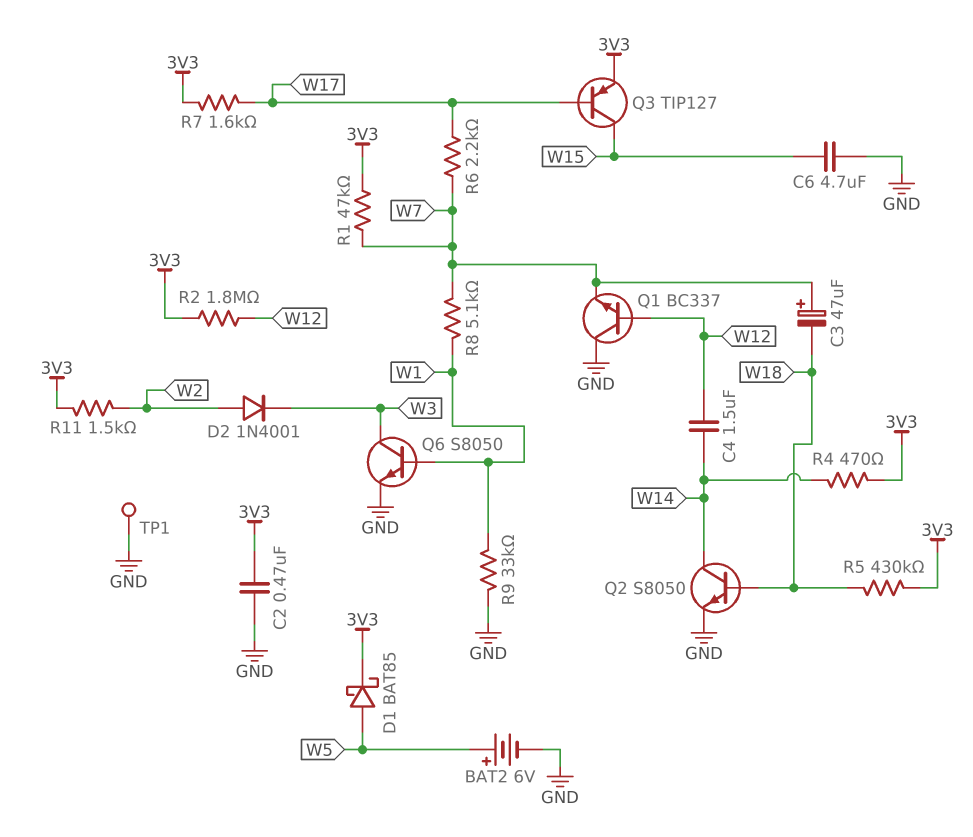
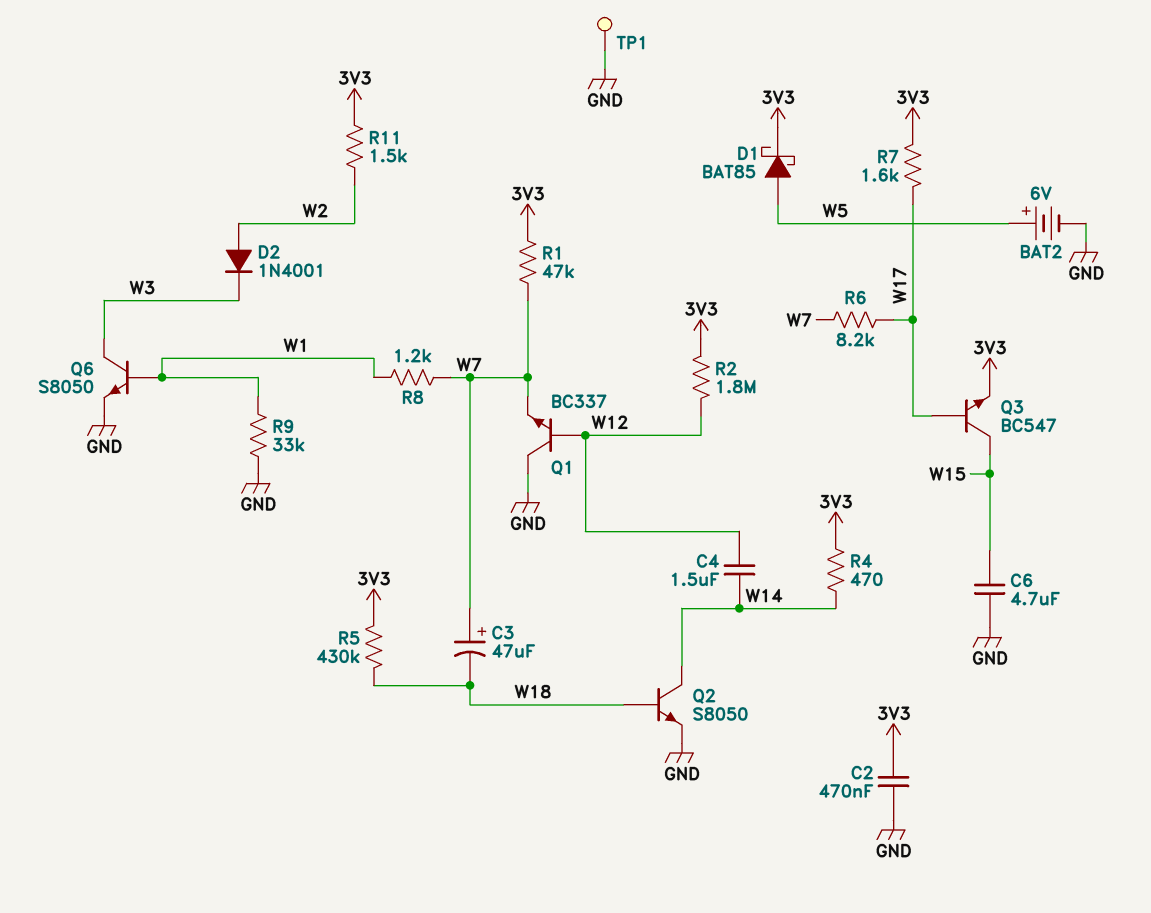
Q3: PNP TIP127 (B W17, C W15, E 3V3) -> NPN BC547 (B W17, C W15, E 3V3)
R6: 2.2k (W7, W17) -> 8.2k (W7, W17)
R8: 5.1k (W1, W7) -> 1.2k (W1, W7)

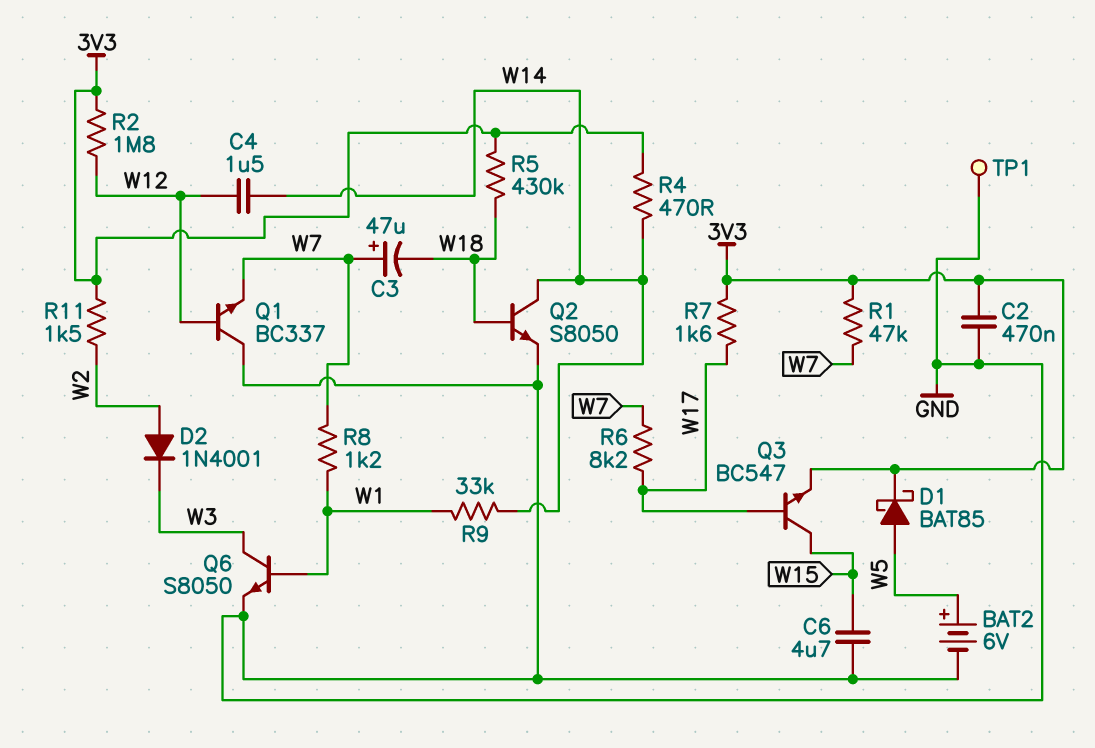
R9: 33k (GND, W1) -> 33k (W1, W14)

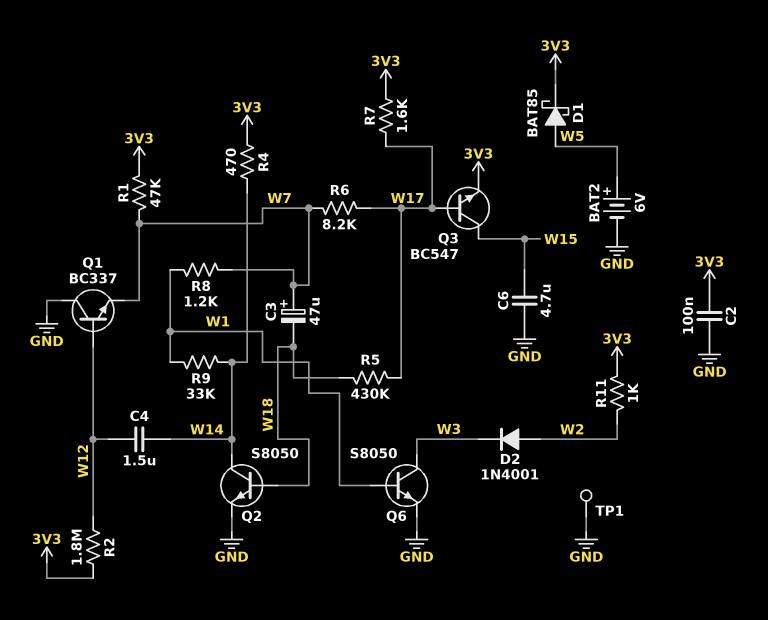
C2: 470nF (3V3, GND) -> 100nF (3V3, GND)
R5: 430k (3V3, W18) -> 430k (W17, W18)
R11: 1.5k (3V3, W2) -> 1k (3V3, W2)

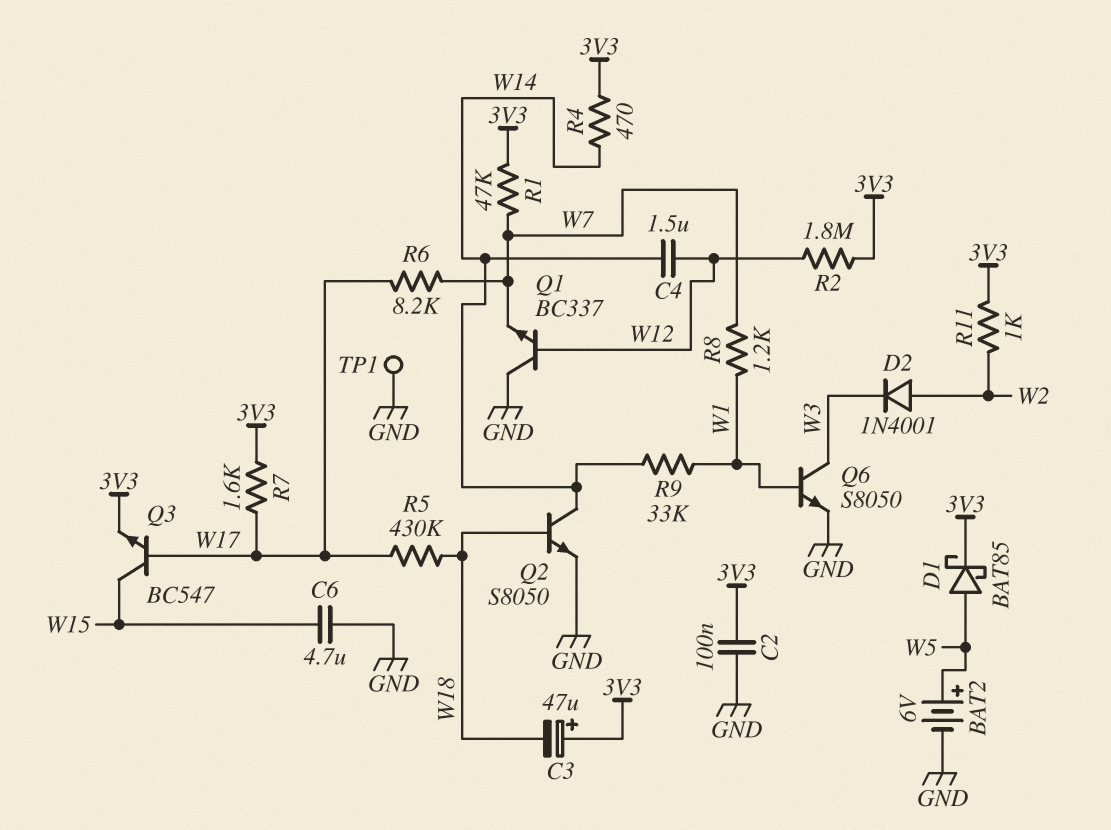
C3: 47uF (plus W7, minus W18) -> 47uF (plus 3V3, minus W18)

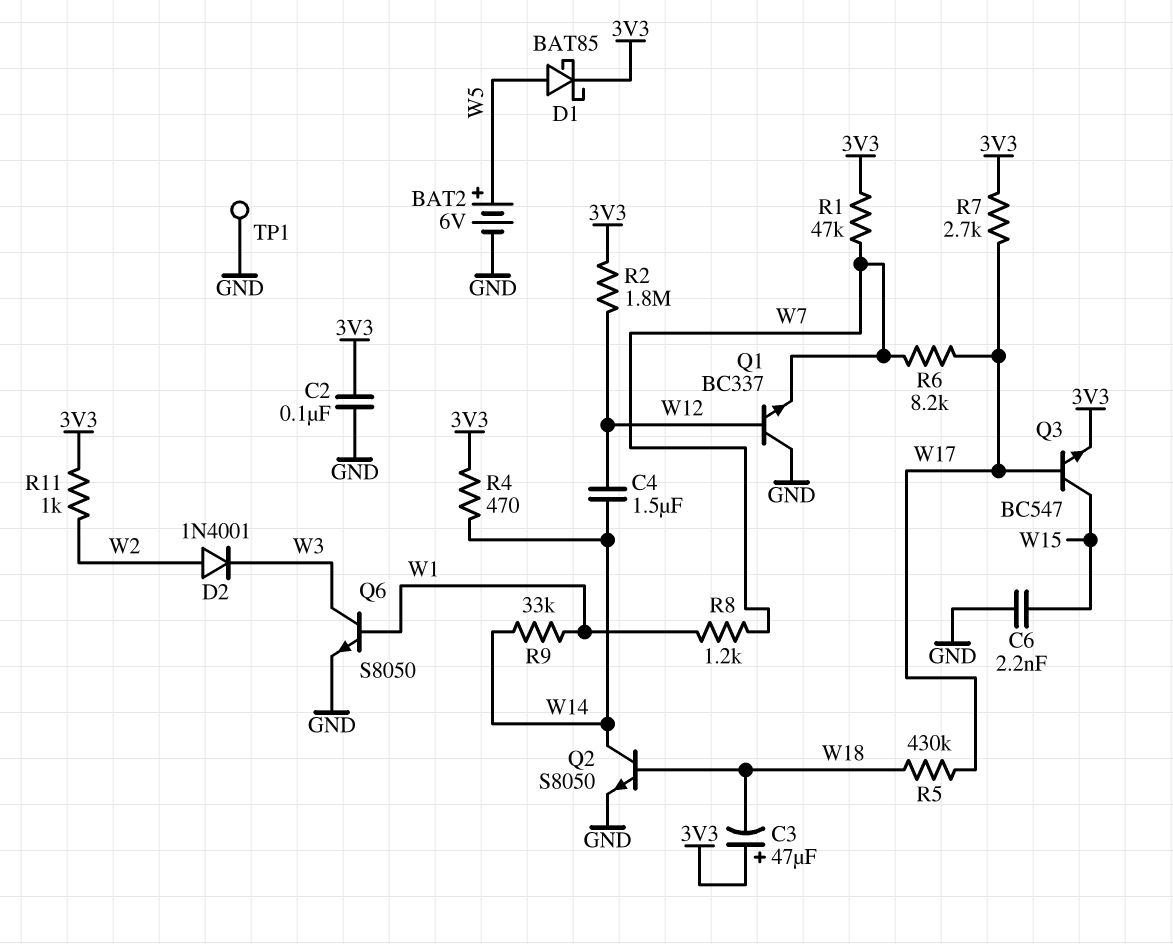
C6: 4.7uF (GND, W15) -> 2.2nF (GND, W15)
R7: 1.6k (3V3, W17) -> 2.7k (3V3, W17)

